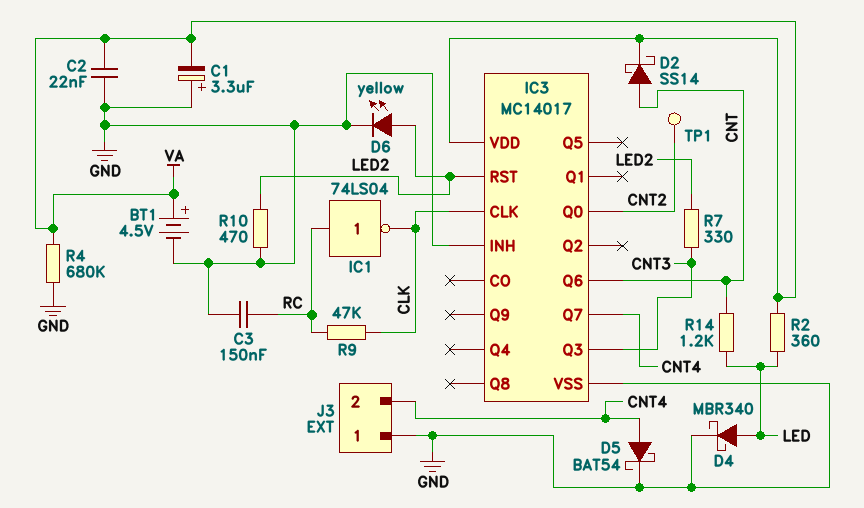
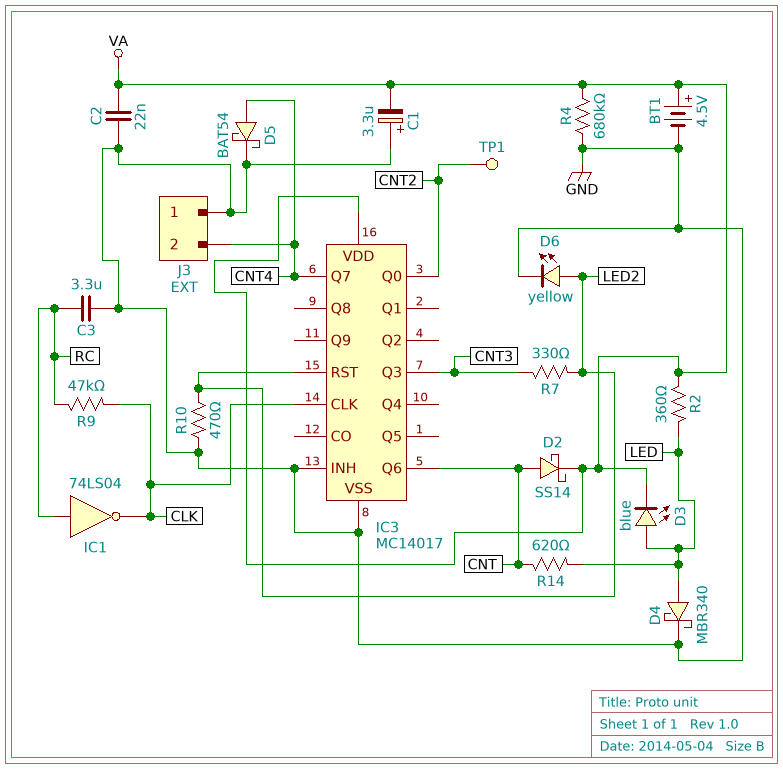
C3: 150nF (GND, RC) -> 3.3uF (GND, RC)
D3: none -> LED blue (A LED, K VA)
R14: 1.2k (CNT, LED) -> 620 (CNT, LED)

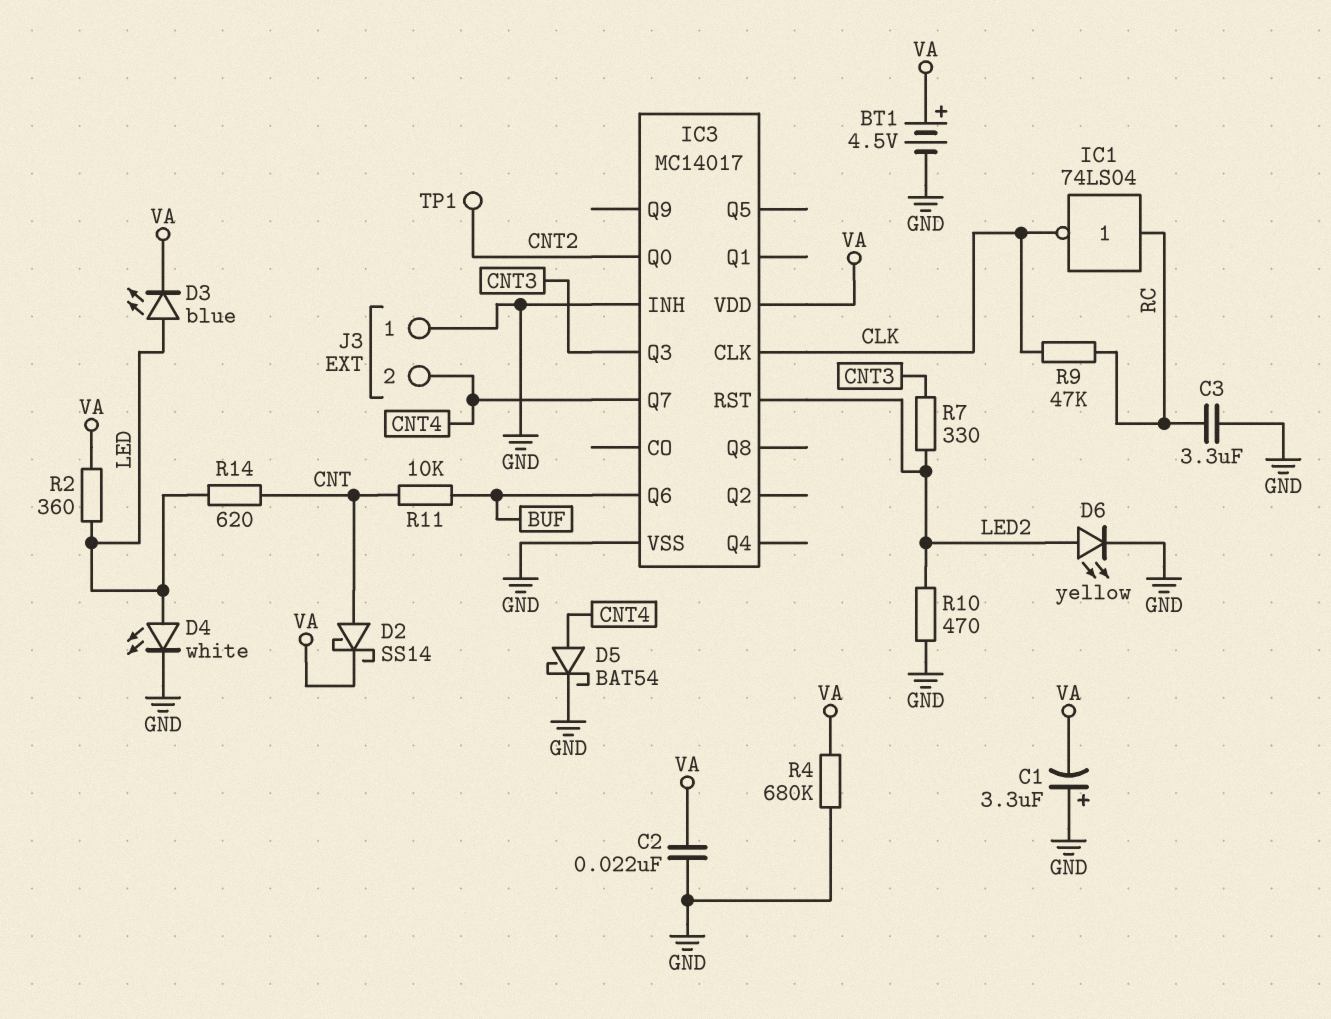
D4: schottky MBR340 (A LED, K GND) -> LED white (A LED, K GND)
IC3 pin Q6: CNT -> BUF
R11: none -> 10k (BUF, CNT)

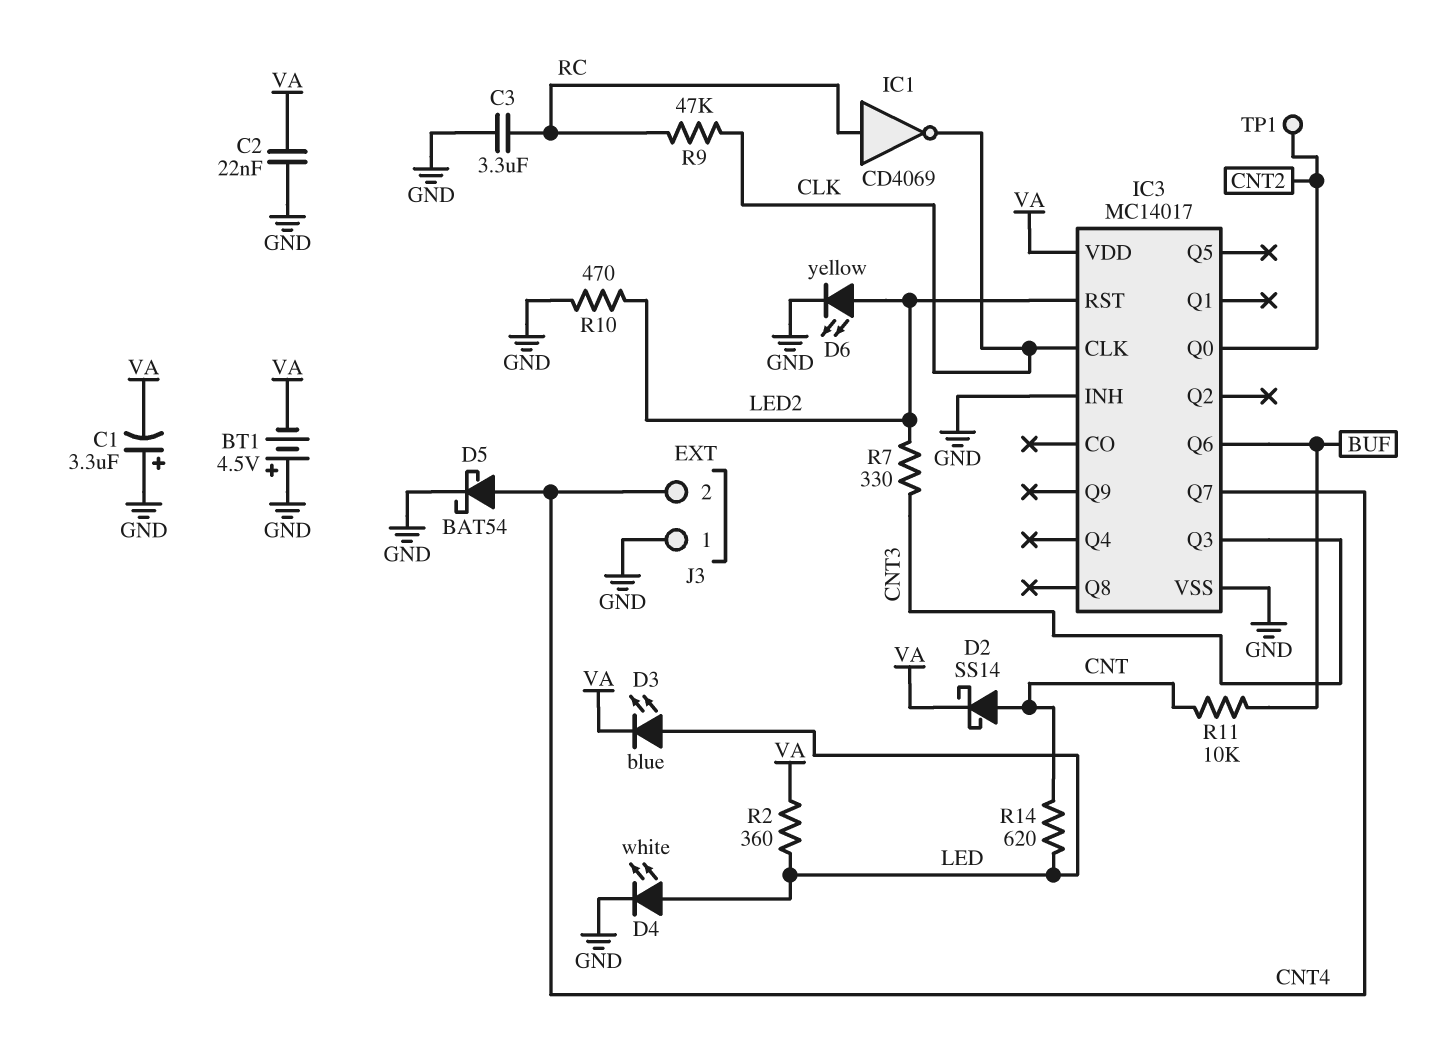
BT1: 4.5V (plus VA, minus GND) -> 4.5V (plus GND, minus VA)
IC1: NOT 74LS04 (in RC, out CLK) -> NOT CD4069 (in RC, out CLK)
R4: 680k (GND, VA) -> none

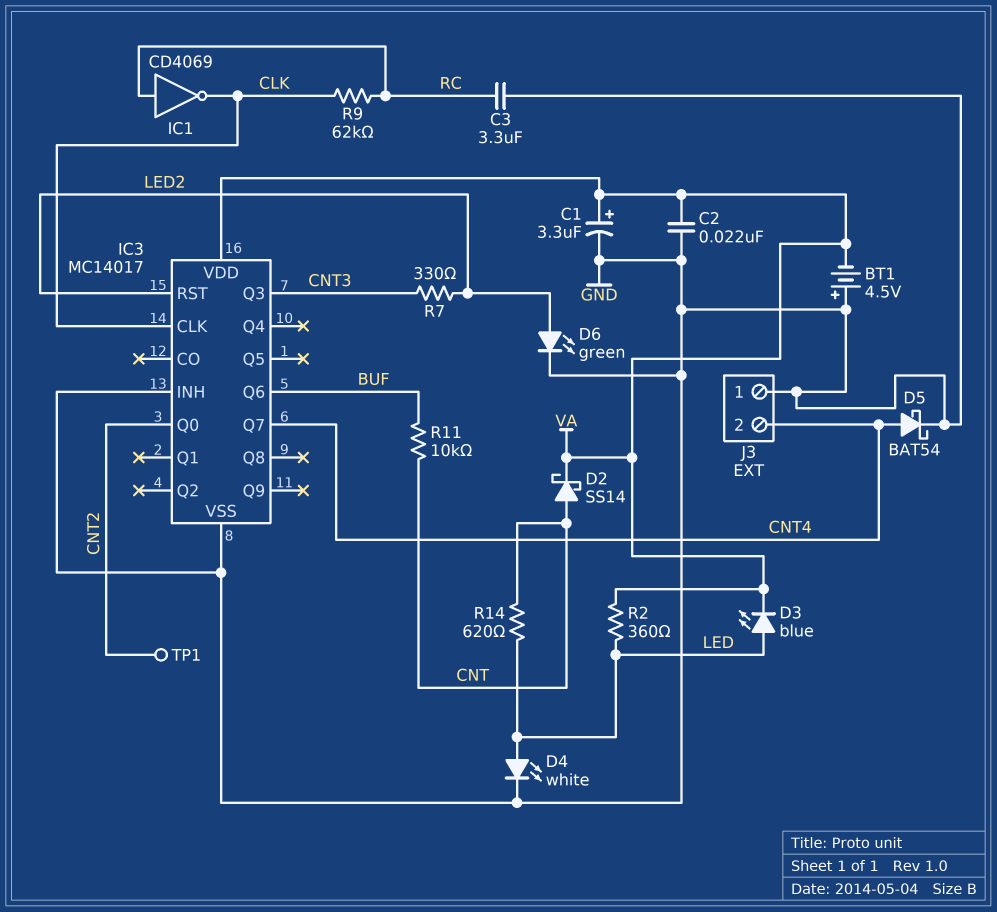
C1: 3.3uF (plus GND, minus VA) -> 3.3uF (plus VA, minus GND)
D6: LED yellow (A LED2, K GND) -> LED green (A LED2, K GND)
R9: 47k (CLK, RC) -> 62k (CLK, RC)
R10: 470 (GND, LED2) -> none

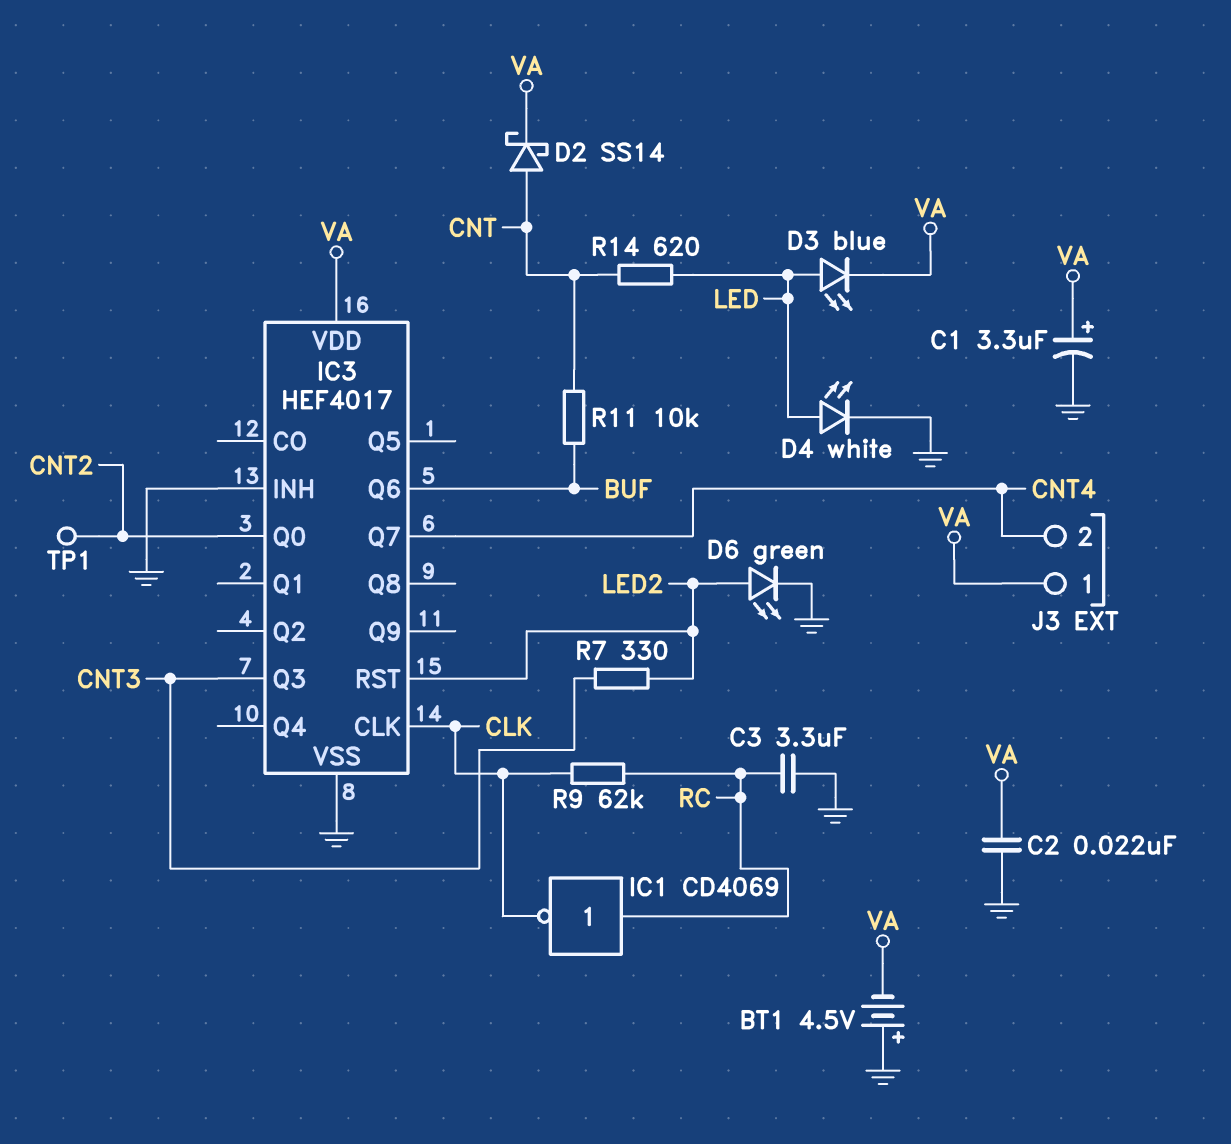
D5: schottky BAT54 (A CNT4, K GND) -> none
IC3: MC14017 -> HEF4017
J3 pin 1: GND -> VA
R2: 360 (LED, VA) -> none

